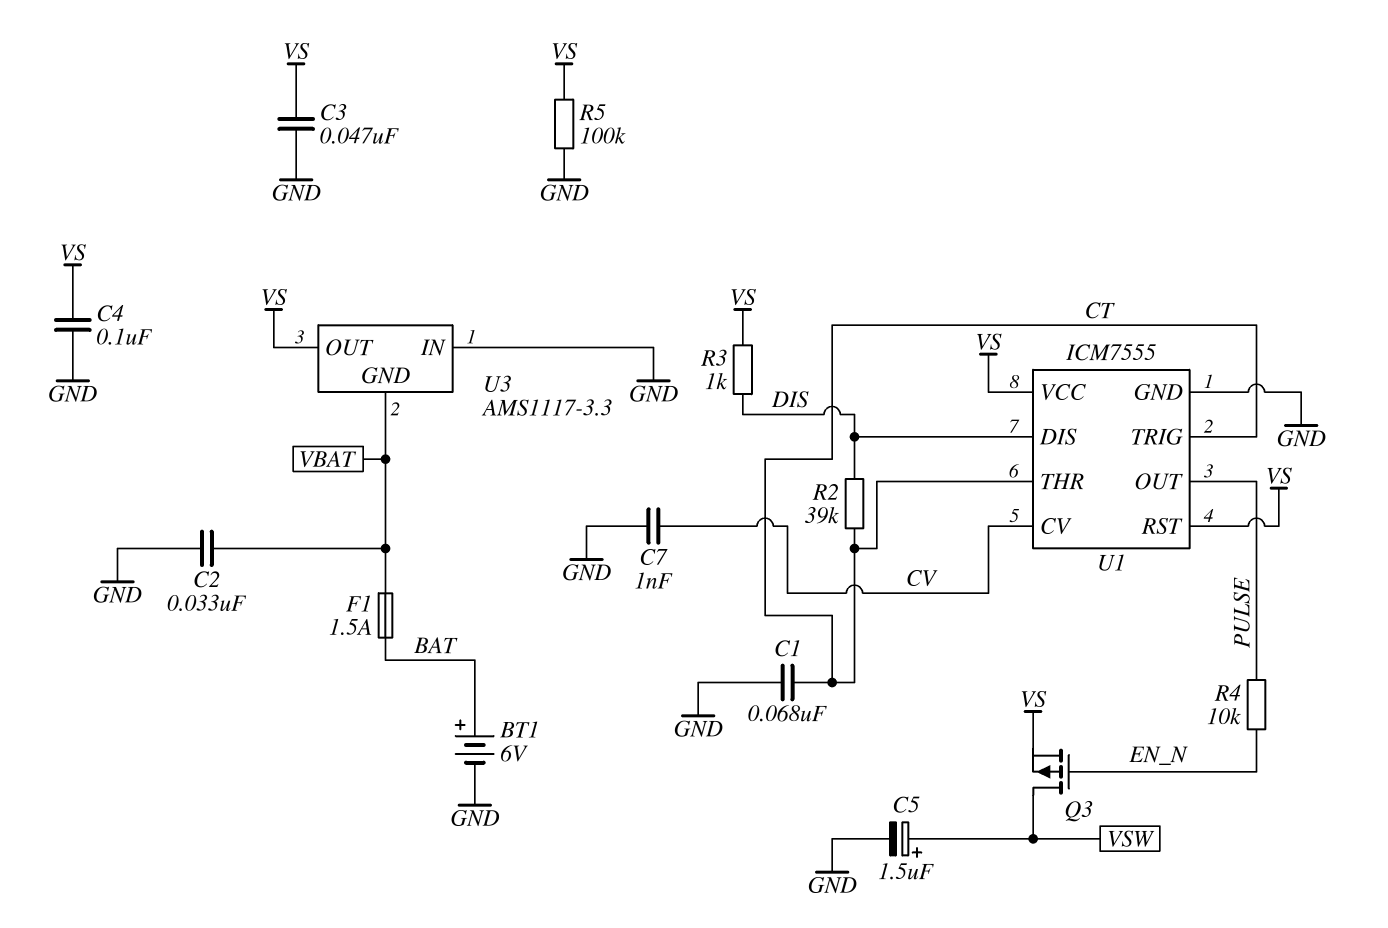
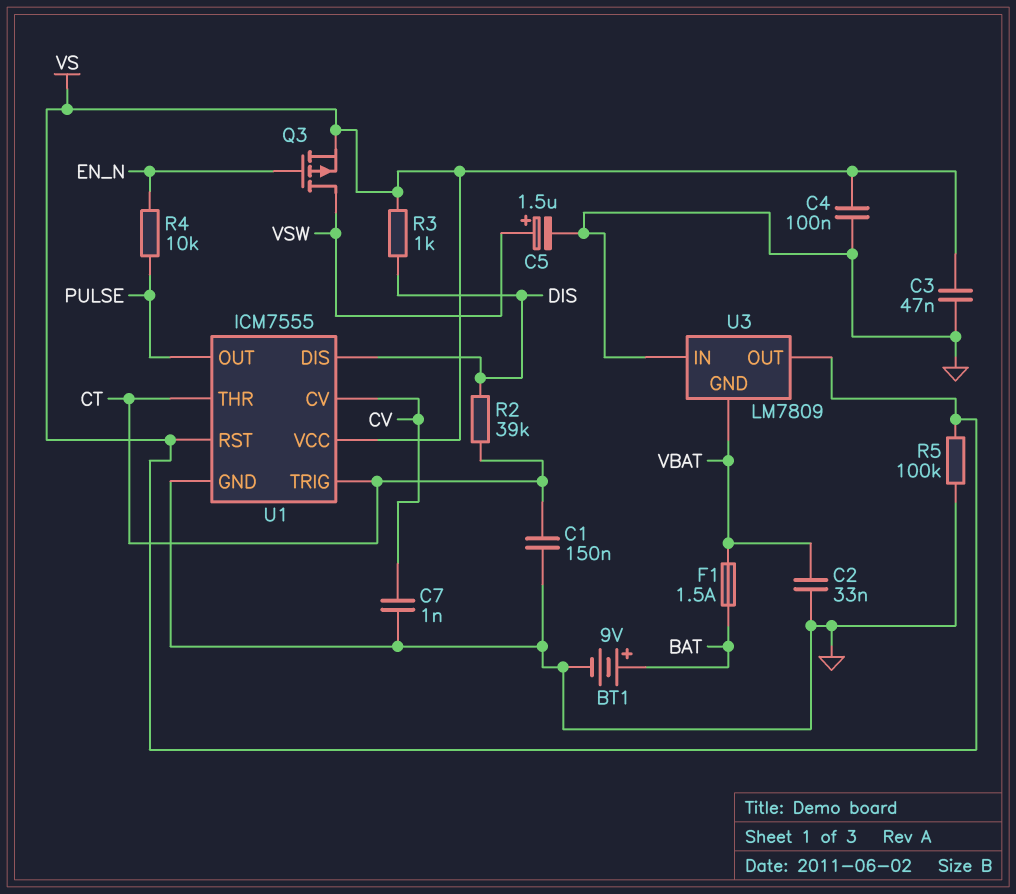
BT1: 6V (plus BAT, minus GND) -> 9V (plus BAT, minus GND)
C1: 68nF (CT, GND) -> 150nF (CT, GND)
U3: AMS1117-3.3 -> LM7809

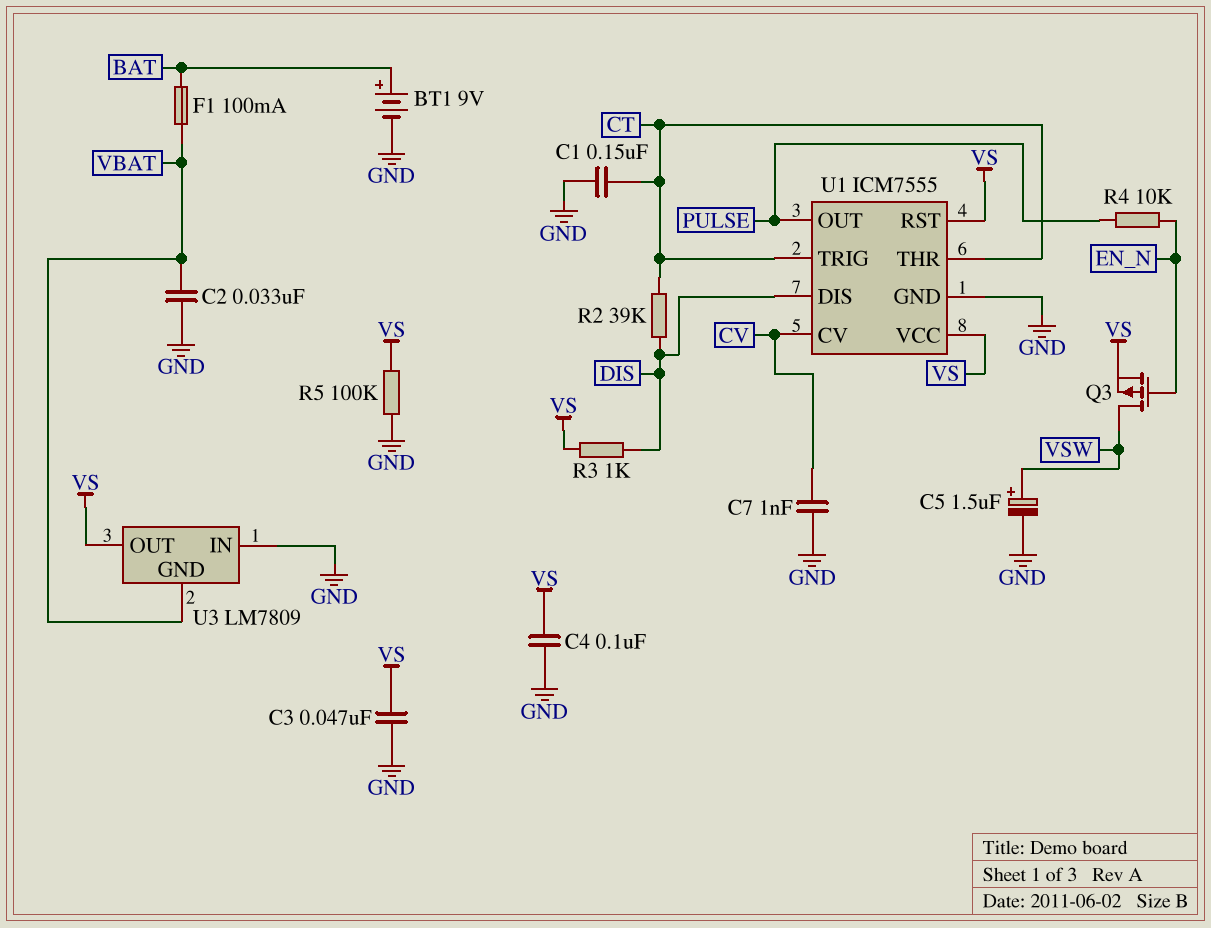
F1: 1.5A (BAT, VBAT) -> 100mA (BAT, VBAT)

